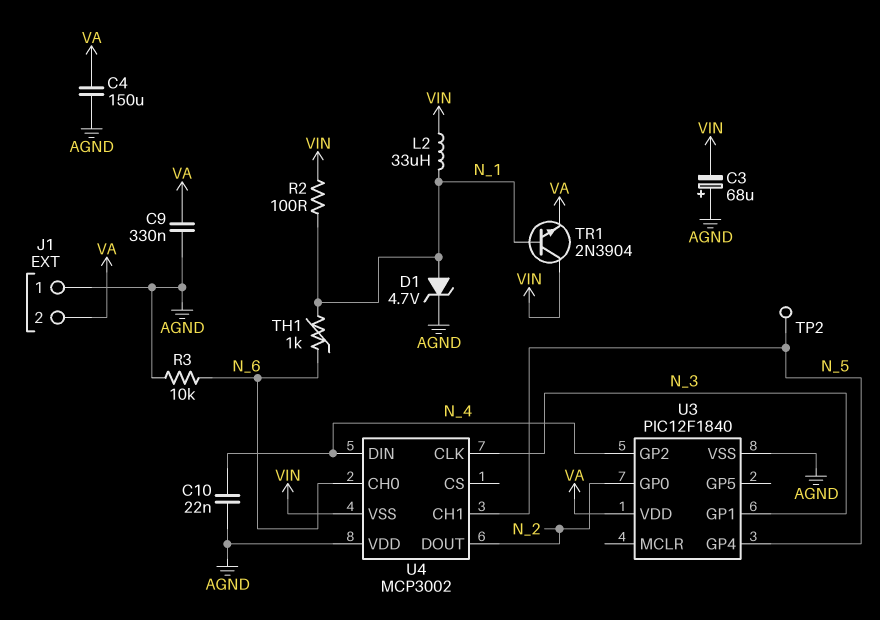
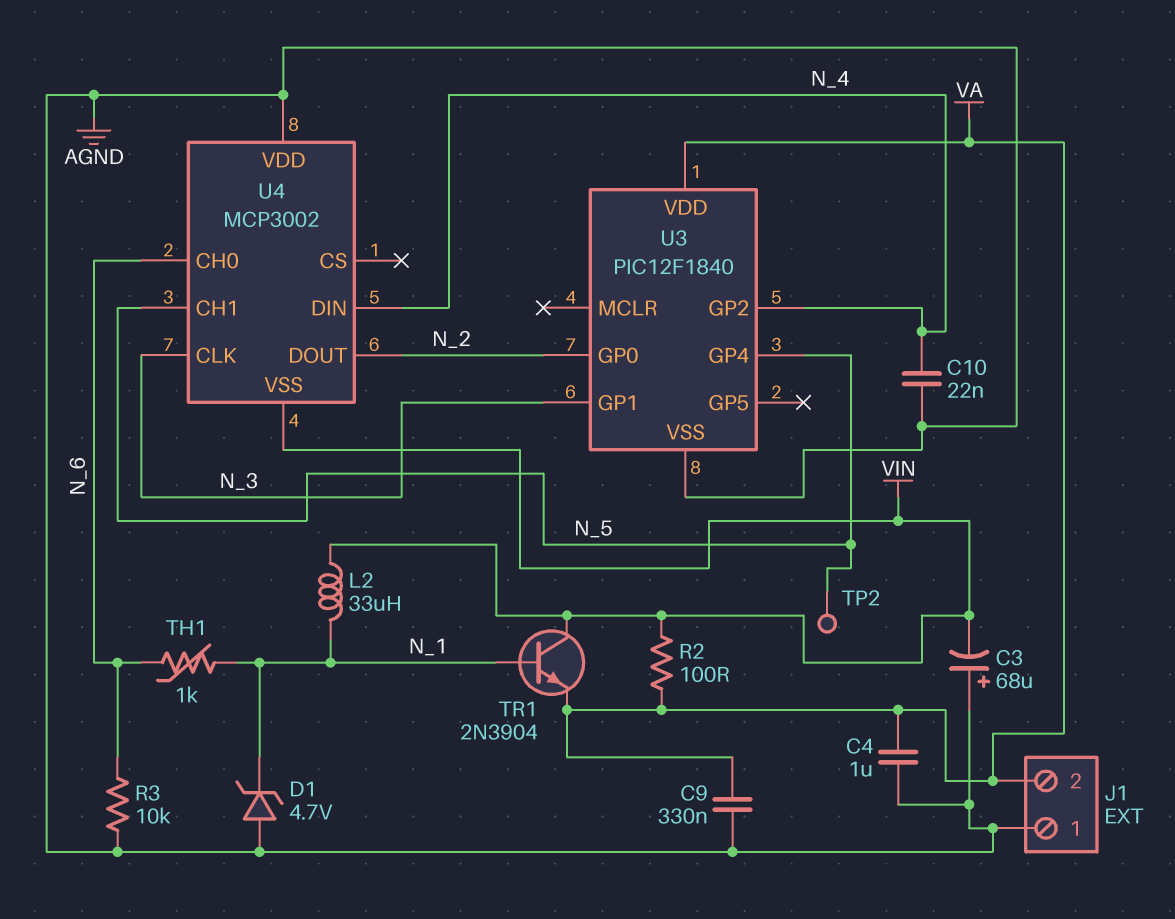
C4: 150uF (AGND, VA) -> 1uF (AGND, VA)
D1: zener 4.7V (A N_1, K AGND) -> zener 4.7V (A AGND, K N_1)
R2: 100 (N_1, VIN) -> 100 (VA, VIN)

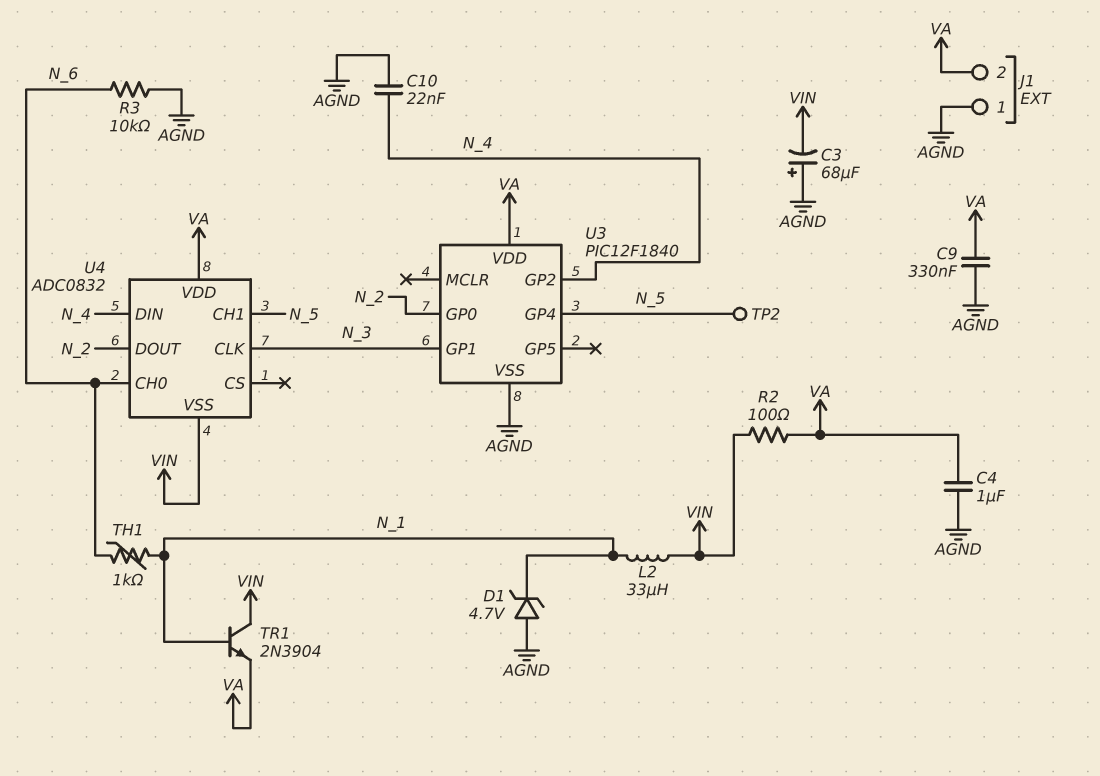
U4: MCP3002 -> ADC0832
U4 pin VDD: AGND -> VA

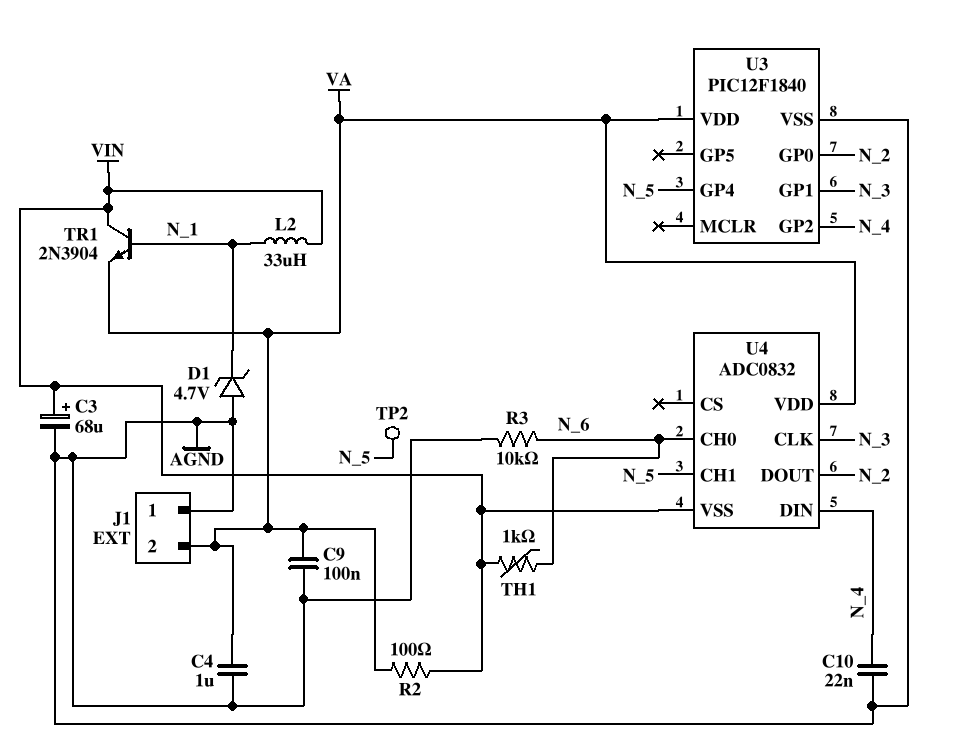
C3: 68uF (plus AGND, minus VIN) -> 68uF (plus VIN, minus AGND)
C9: 330nF (AGND, VA) -> 100nF (AGND, VA)
TH1: 1k (N_1, N_6) -> 1k (N_6, VIN)

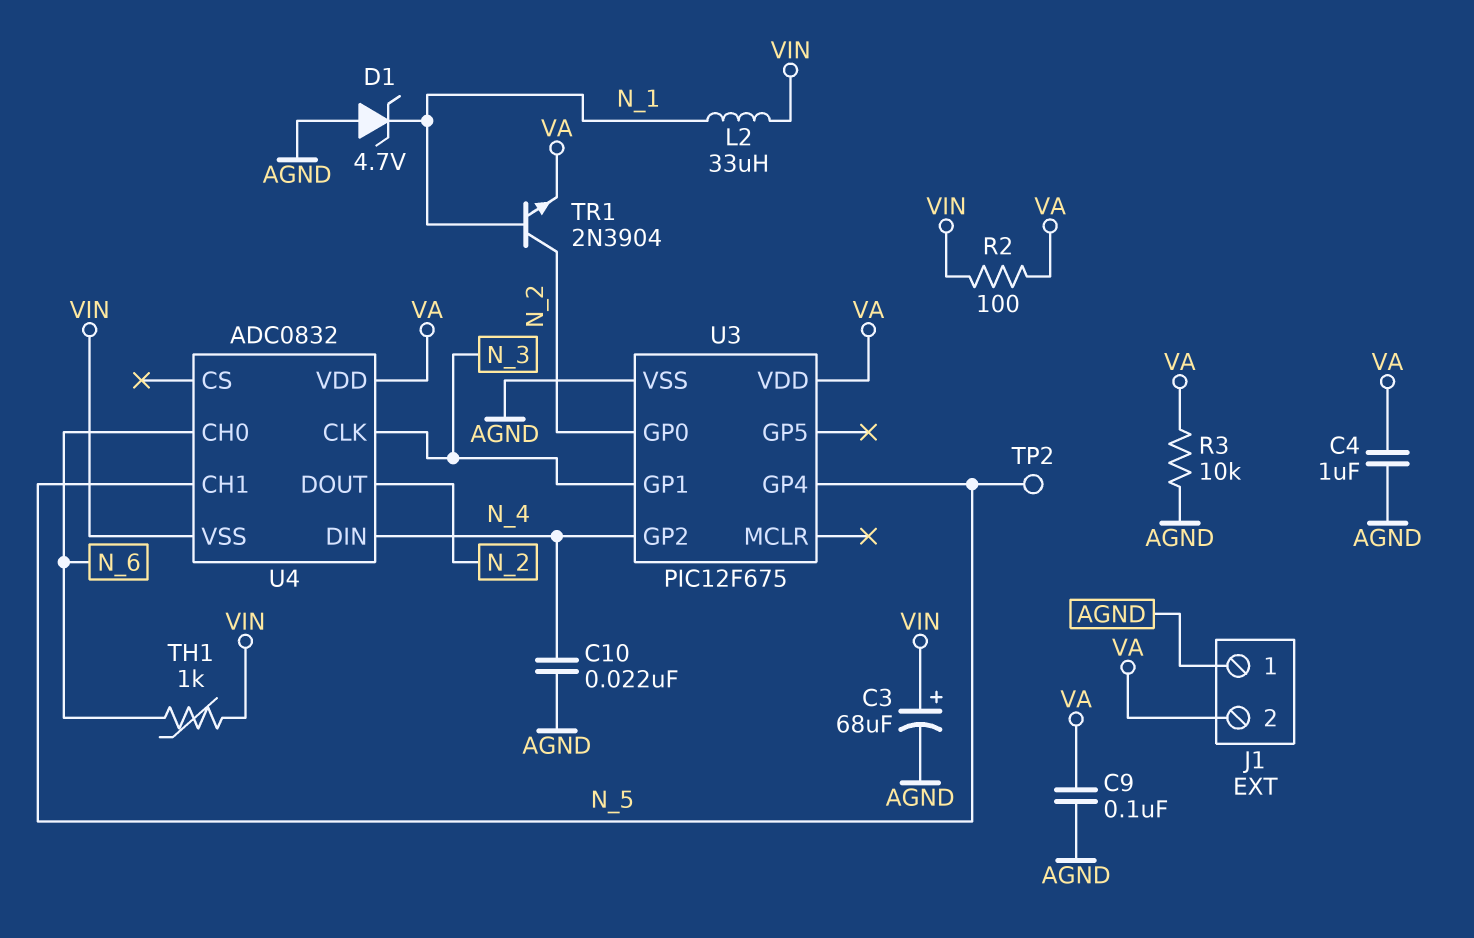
R3: 10k (AGND, N_6) -> 10k (AGND, VA)
TR1: NPN 2N3904 (B N_1, C VIN, E VA) -> NPN 2N3904 (B N_1, C N_2, E VA)
U3: PIC12F1840 -> PIC12F675

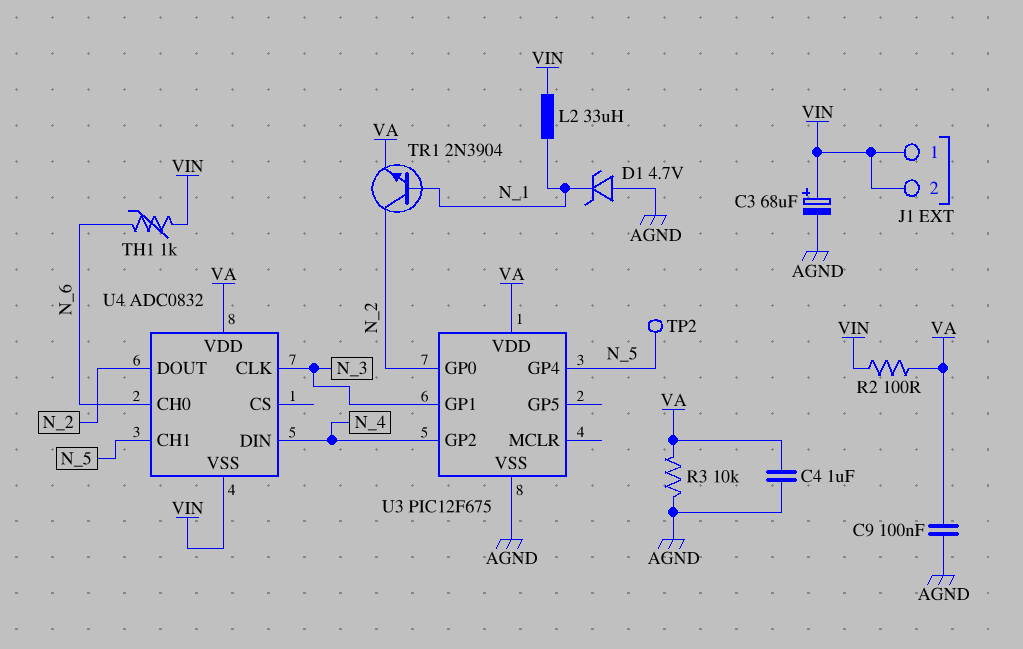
C10: 22nF (AGND, N_4) -> none
J1 pin 1: AGND -> VIN
J1 pin 2: VA -> VIN

